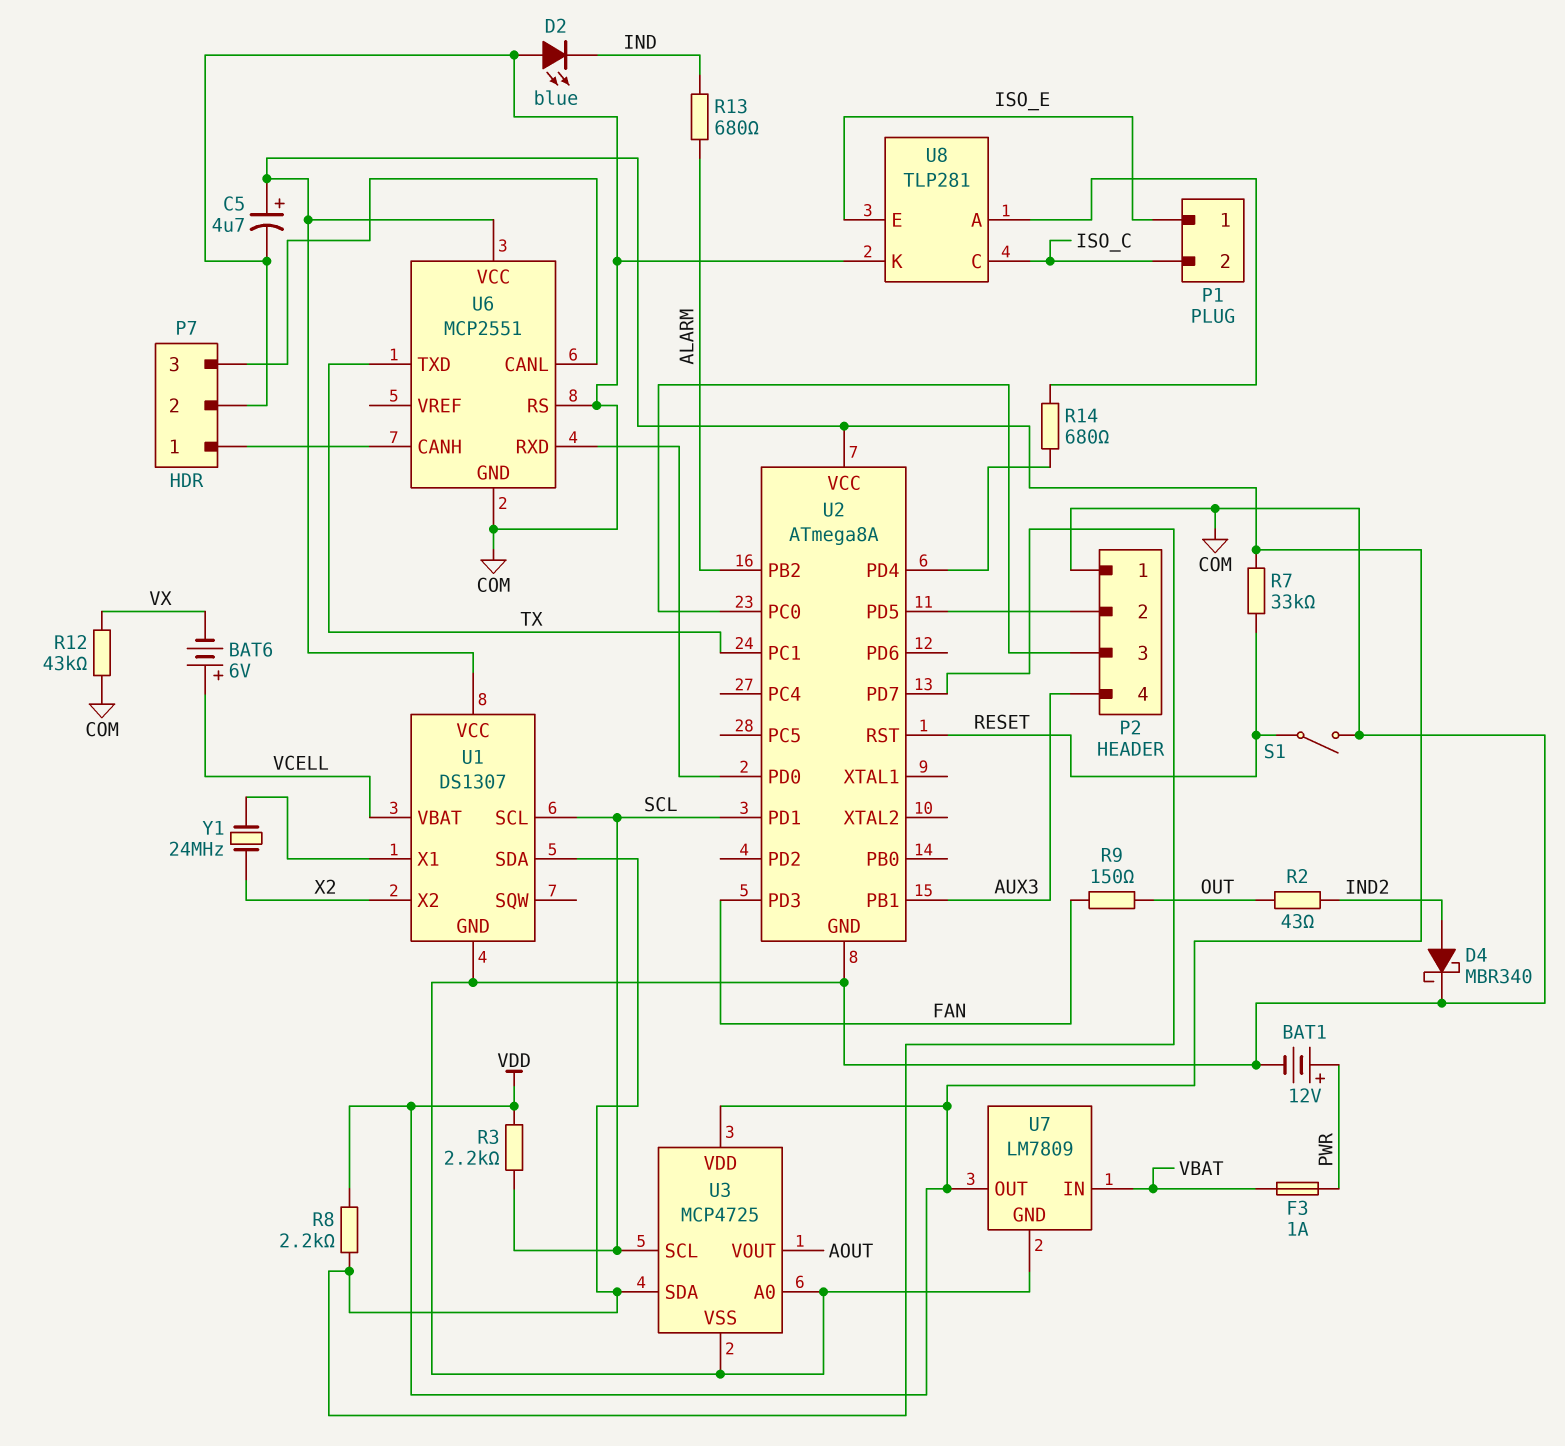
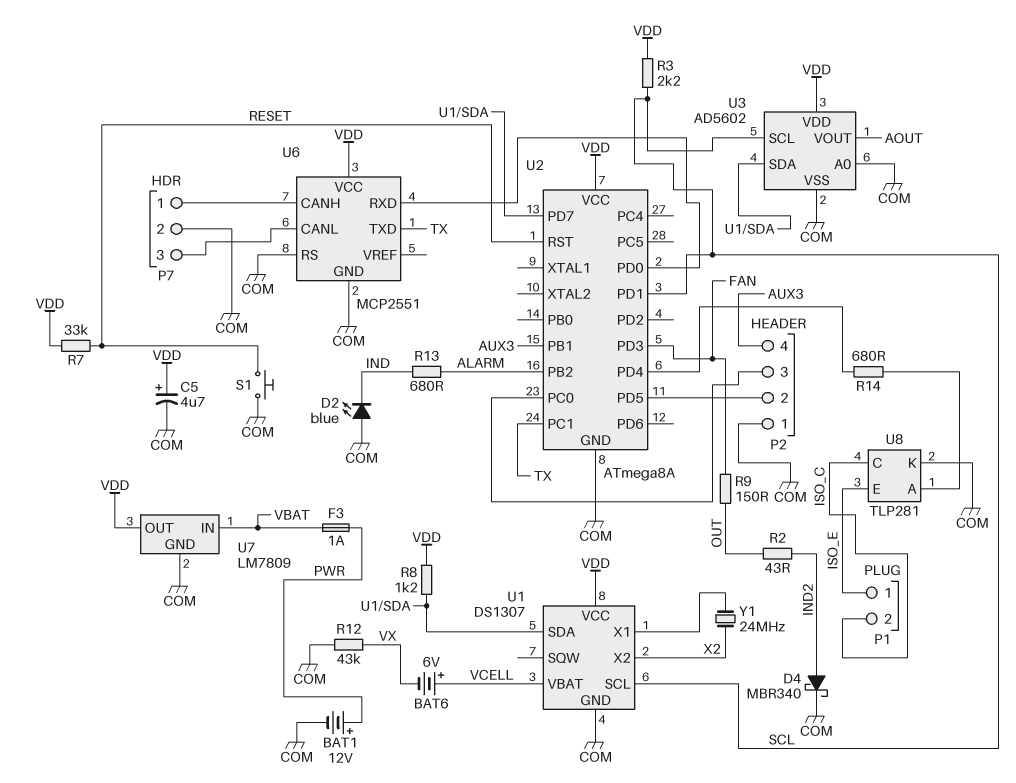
R8: 2.2k (U1/SDA, VDD) -> 1.2k (U1/SDA, VDD)
S1: switch (COM, RESET) -> button (COM, RESET)
U3: MCP4725 -> AD5602

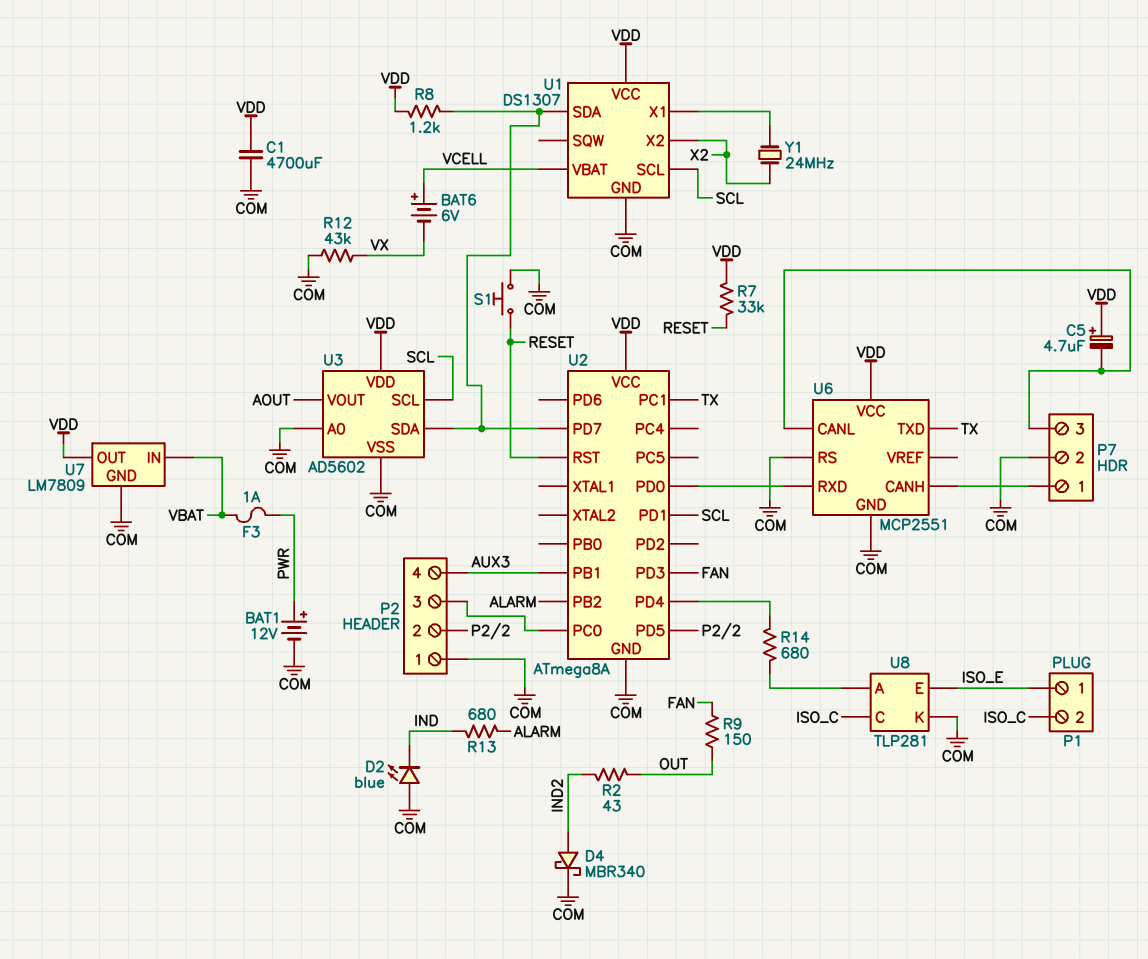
C1: none -> 4700uF (COM, VDD)
C5: 4.7uF (plus VDD, minus COM) -> 4.7uF (plus VDD, minus P7/3)
R3: 2.2k (SCL, VDD) -> none

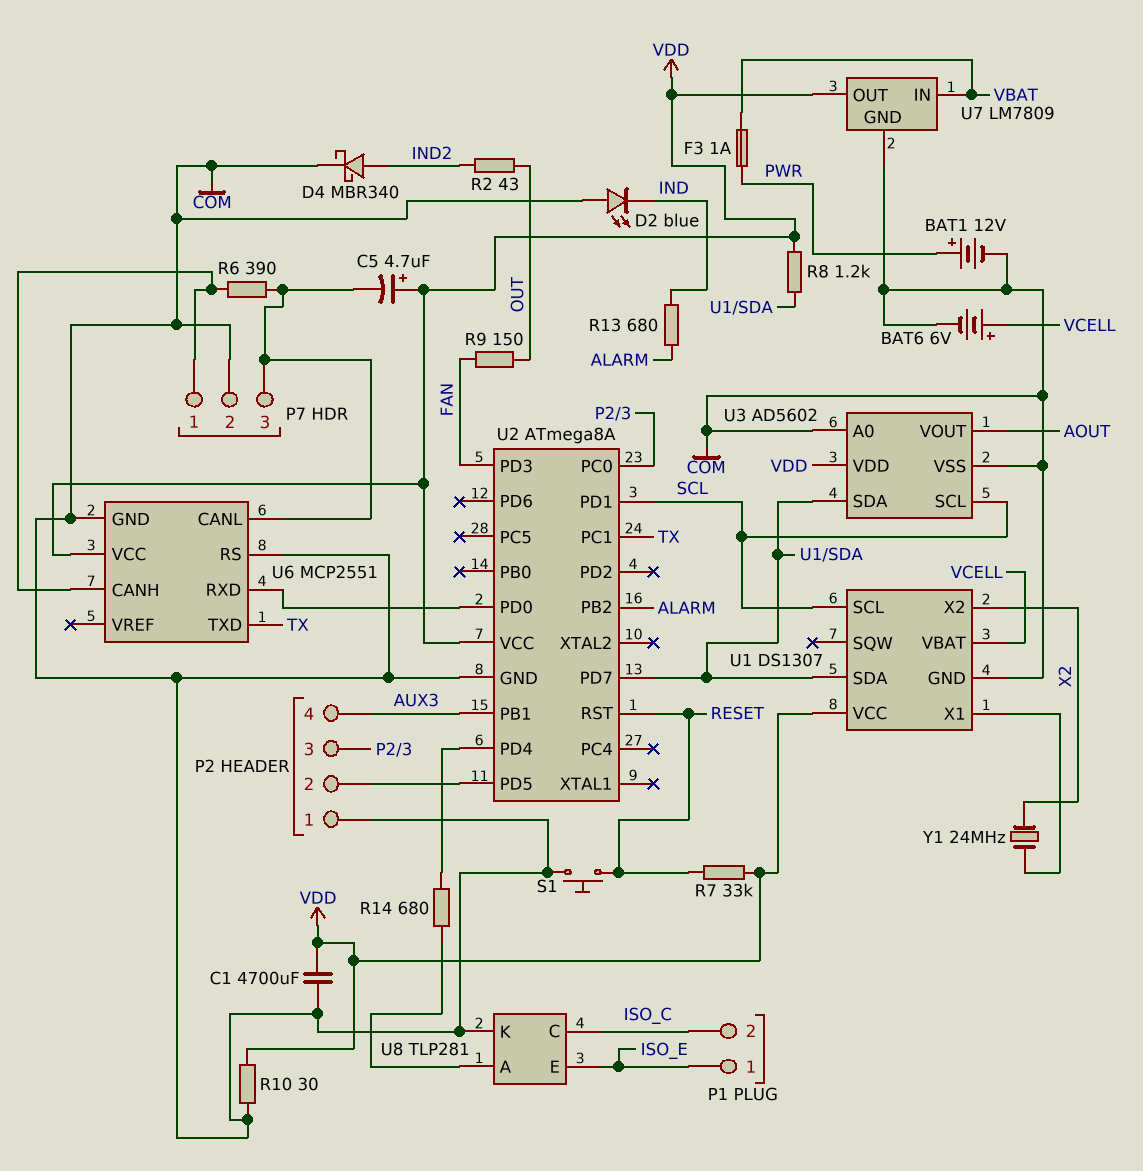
BAT6: 6V (plus VCELL, minus VX) -> 6V (plus VCELL, minus COM)
R6: none -> 390 (P7/1, P7/3)
R10: none -> 30 (COM, VDD)
R12: 43k (COM, VX) -> none

